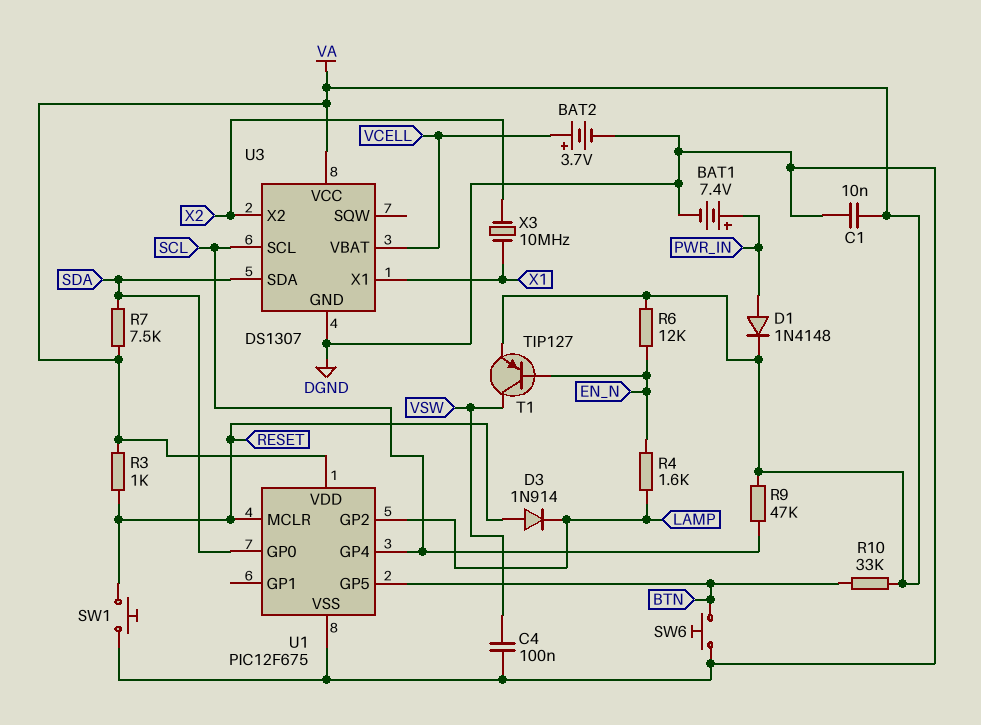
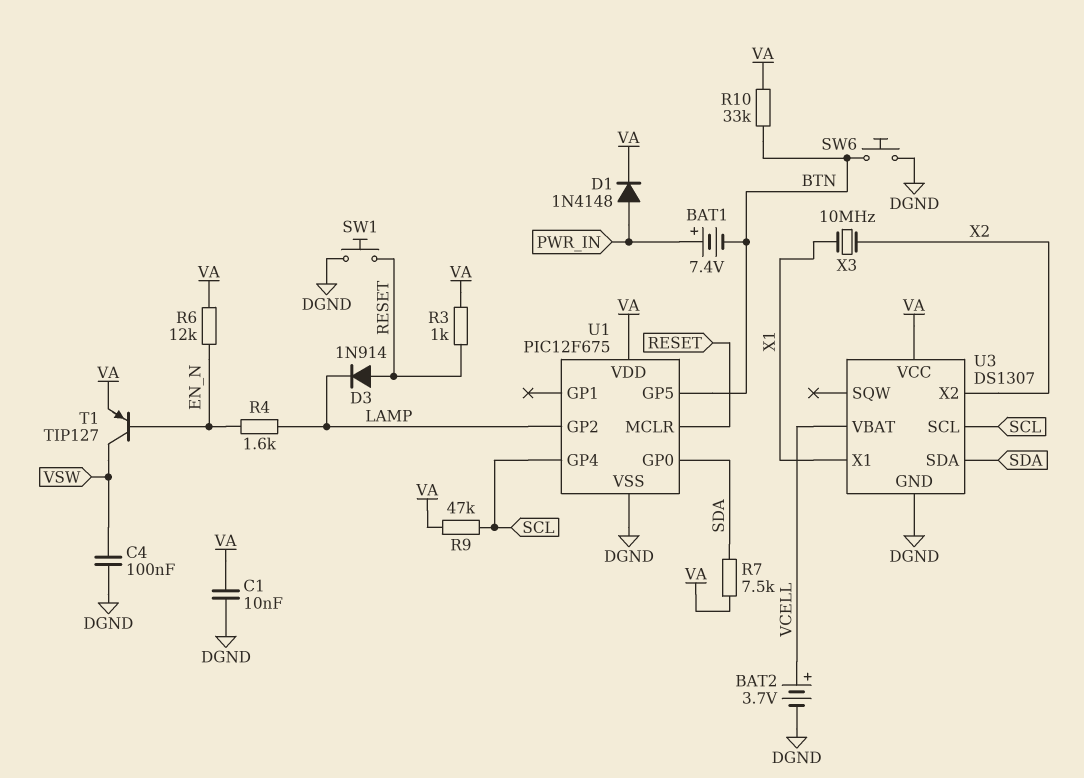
BAT1: 7.4V (plus PWR_IN, minus DGND) -> 7.4V (plus PWR_IN, minus BTN)

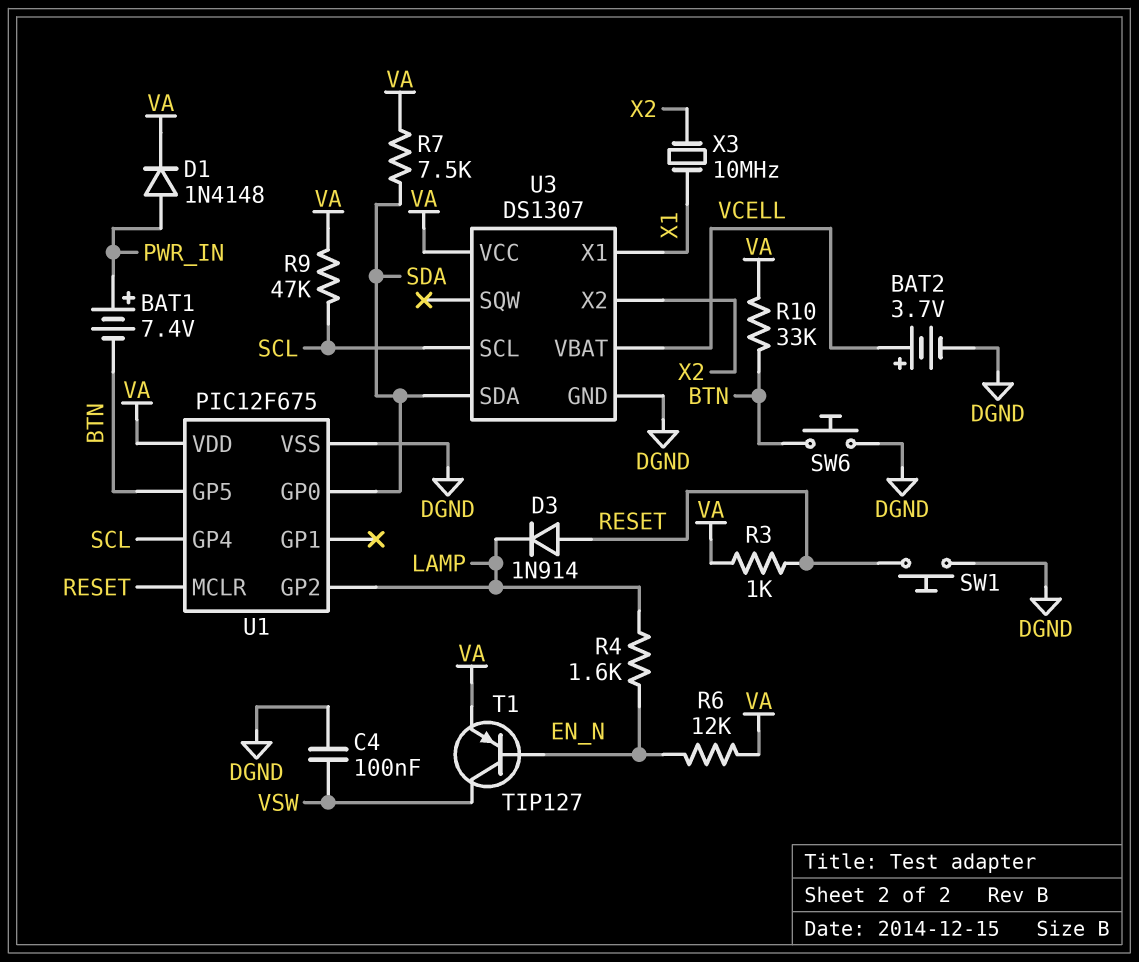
C1: 10nF (DGND, VA) -> none

